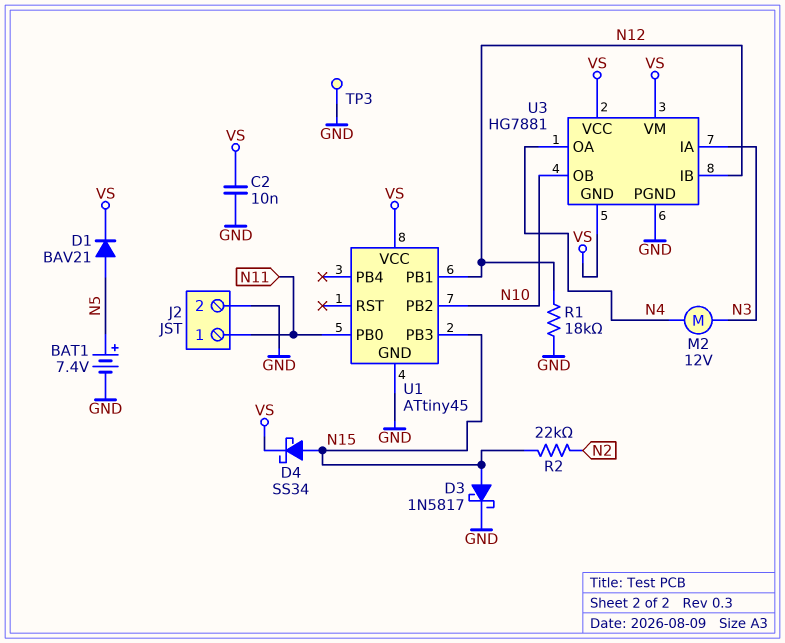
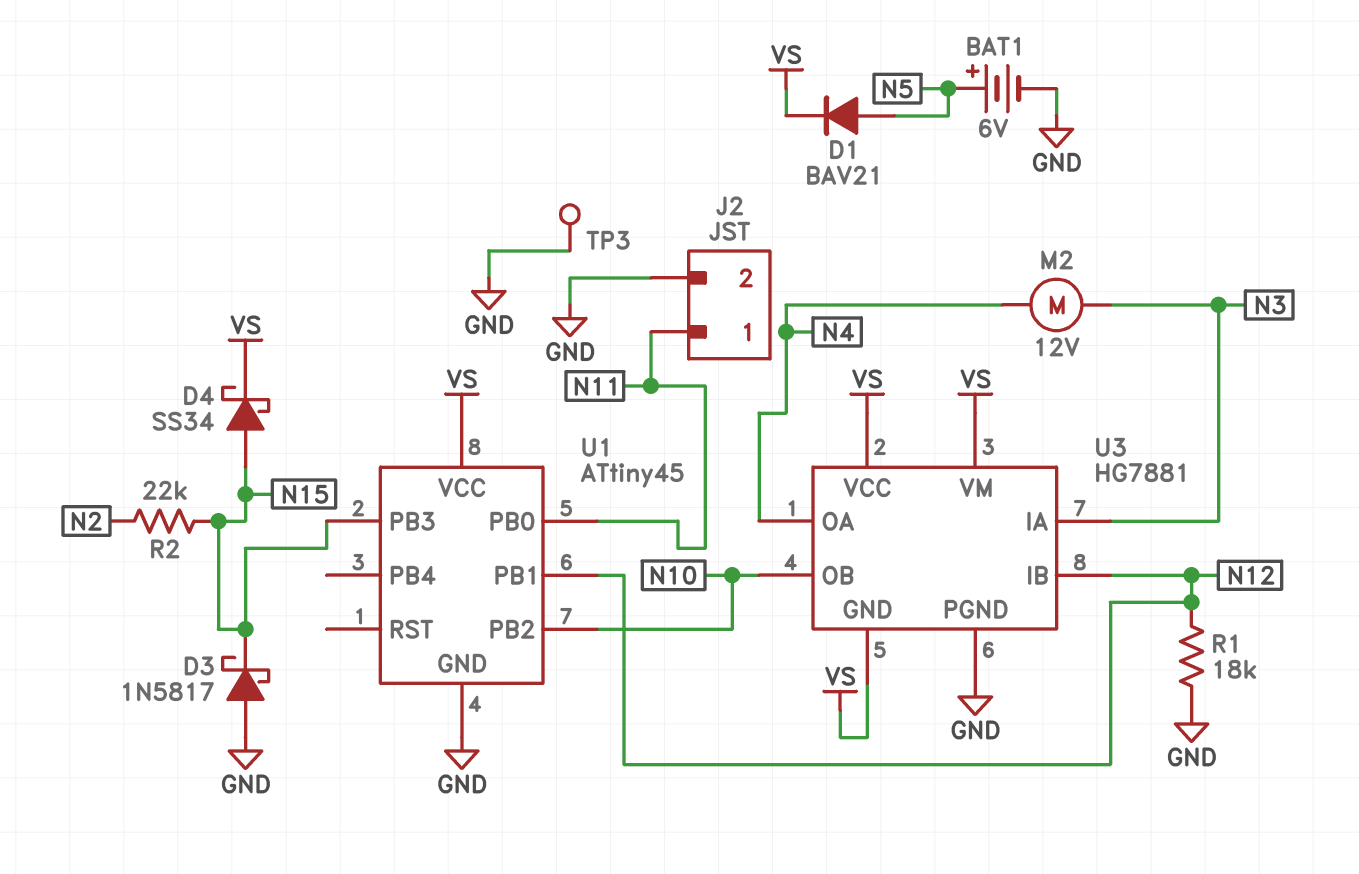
BAT1: 7.4V (plus N5, minus GND) -> 6V (plus N5, minus GND)
C2: 10nF (GND, VS) -> none
D3: schottky 1N5817 (A N15, K GND) -> schottky 1N5817 (A GND, K N15)

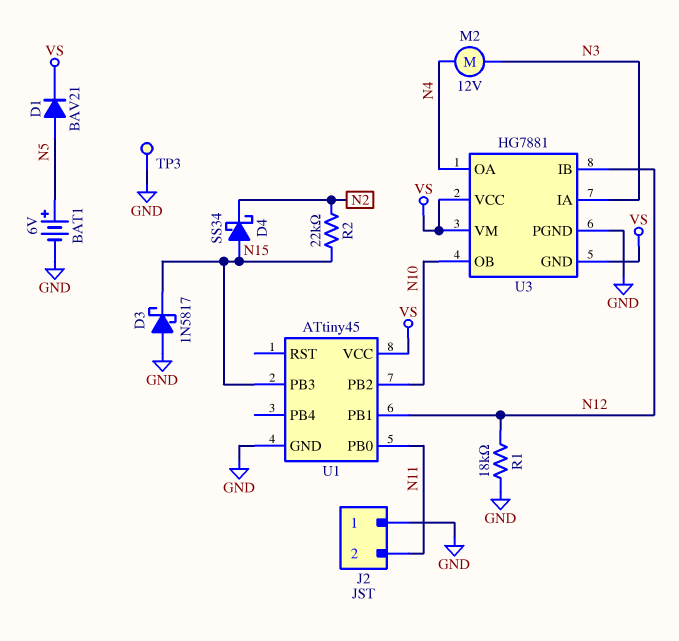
D4: schottky SS34 (A N15, K VS) -> schottky SS34 (A N15, K N2)
J2 pin 1: N11 -> GND
J2 pin 2: GND -> N11

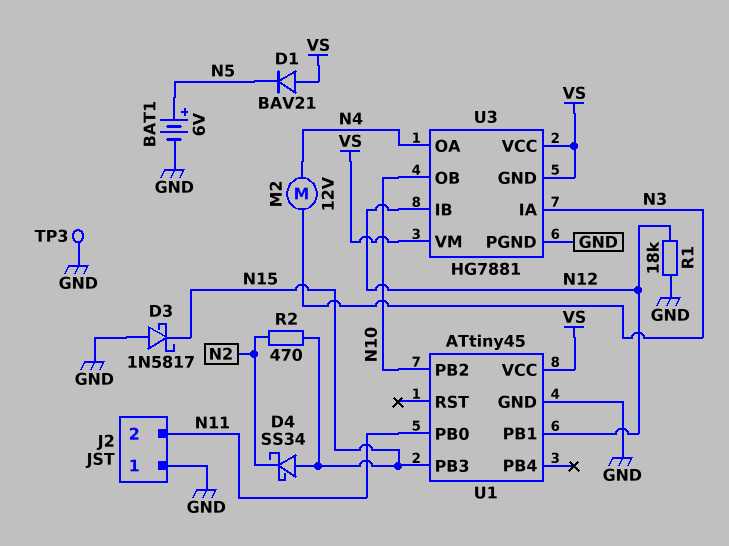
D1: diode BAV21 (A N5, K VS) -> diode BAV21 (A VS, K N5)
R2: 22k (N2, N15) -> 470 (N2, N15)

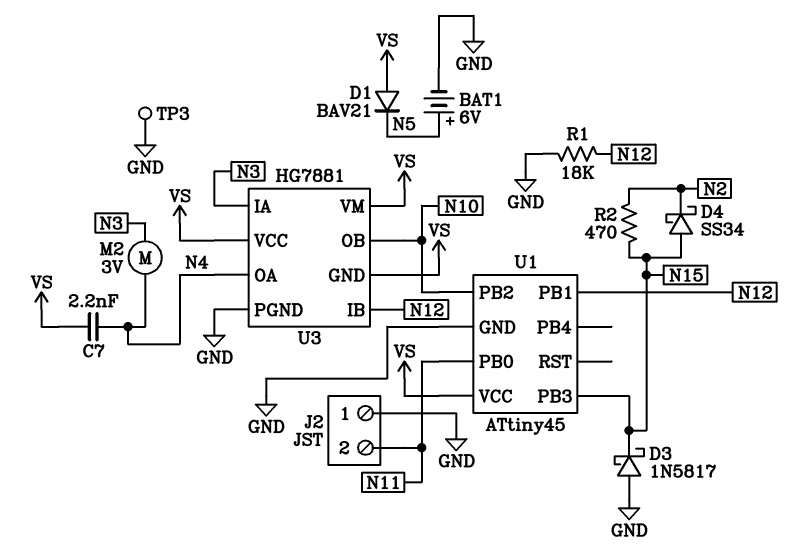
C7: none -> 2.2nF (N4, VS)
M2: motor 12V (N3, N4) -> motor 3V (N3, N4)

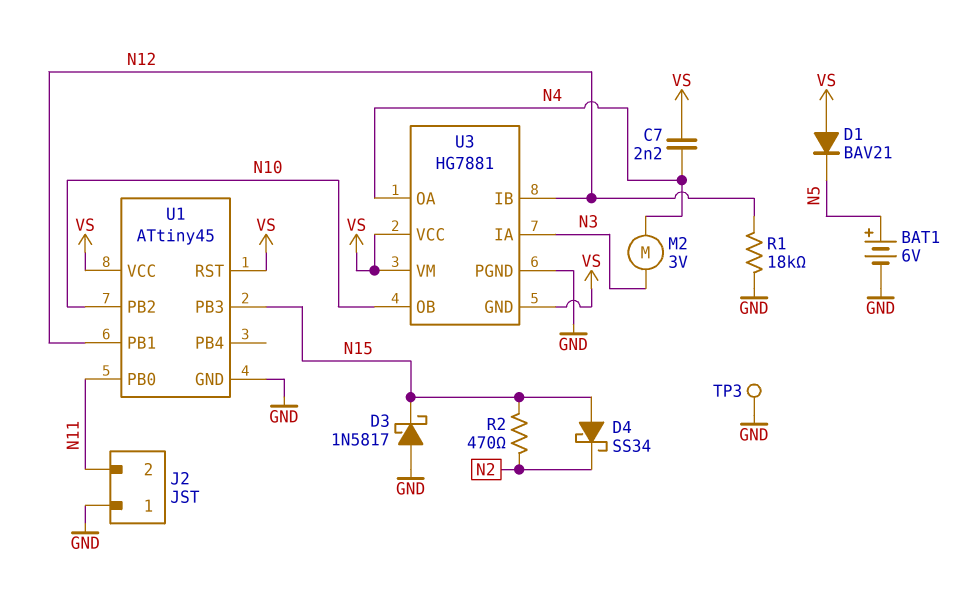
U1 pin RST: none -> VS

